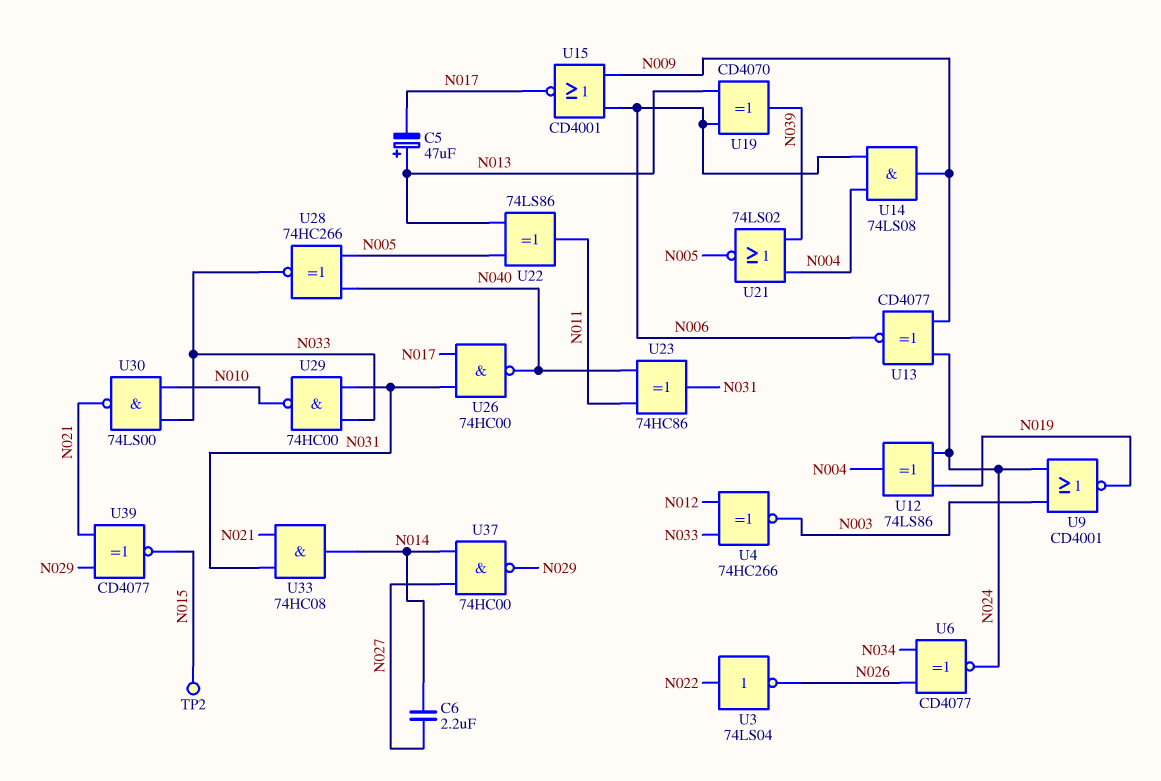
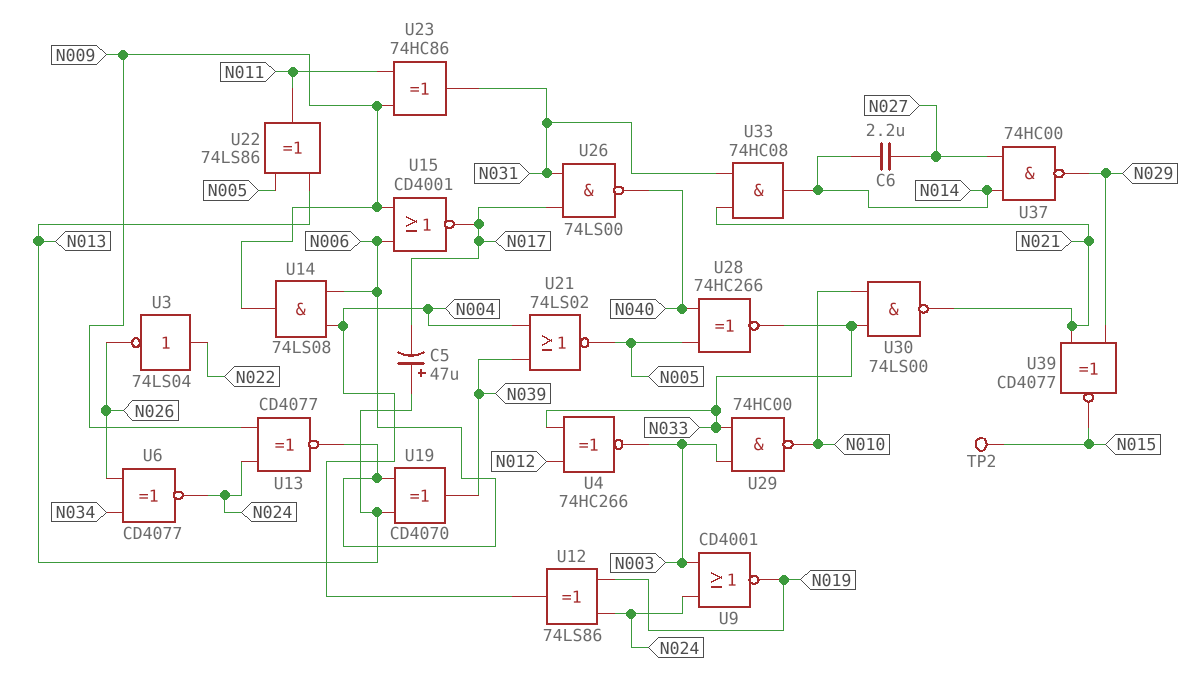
U23: XOR 74HC86 (in N011, in N040, out N031) -> XOR 74HC86 (in N009, in N011, out N031)
U26: NAND 74HC00 (in N017, in N031, out N040) -> NAND 74LS00 (in N017, in N031, out N040)
U29: NAND 74HC00 (in N031, in N033, out N010) -> NAND 74HC00 (in N003, in N033, out N010)

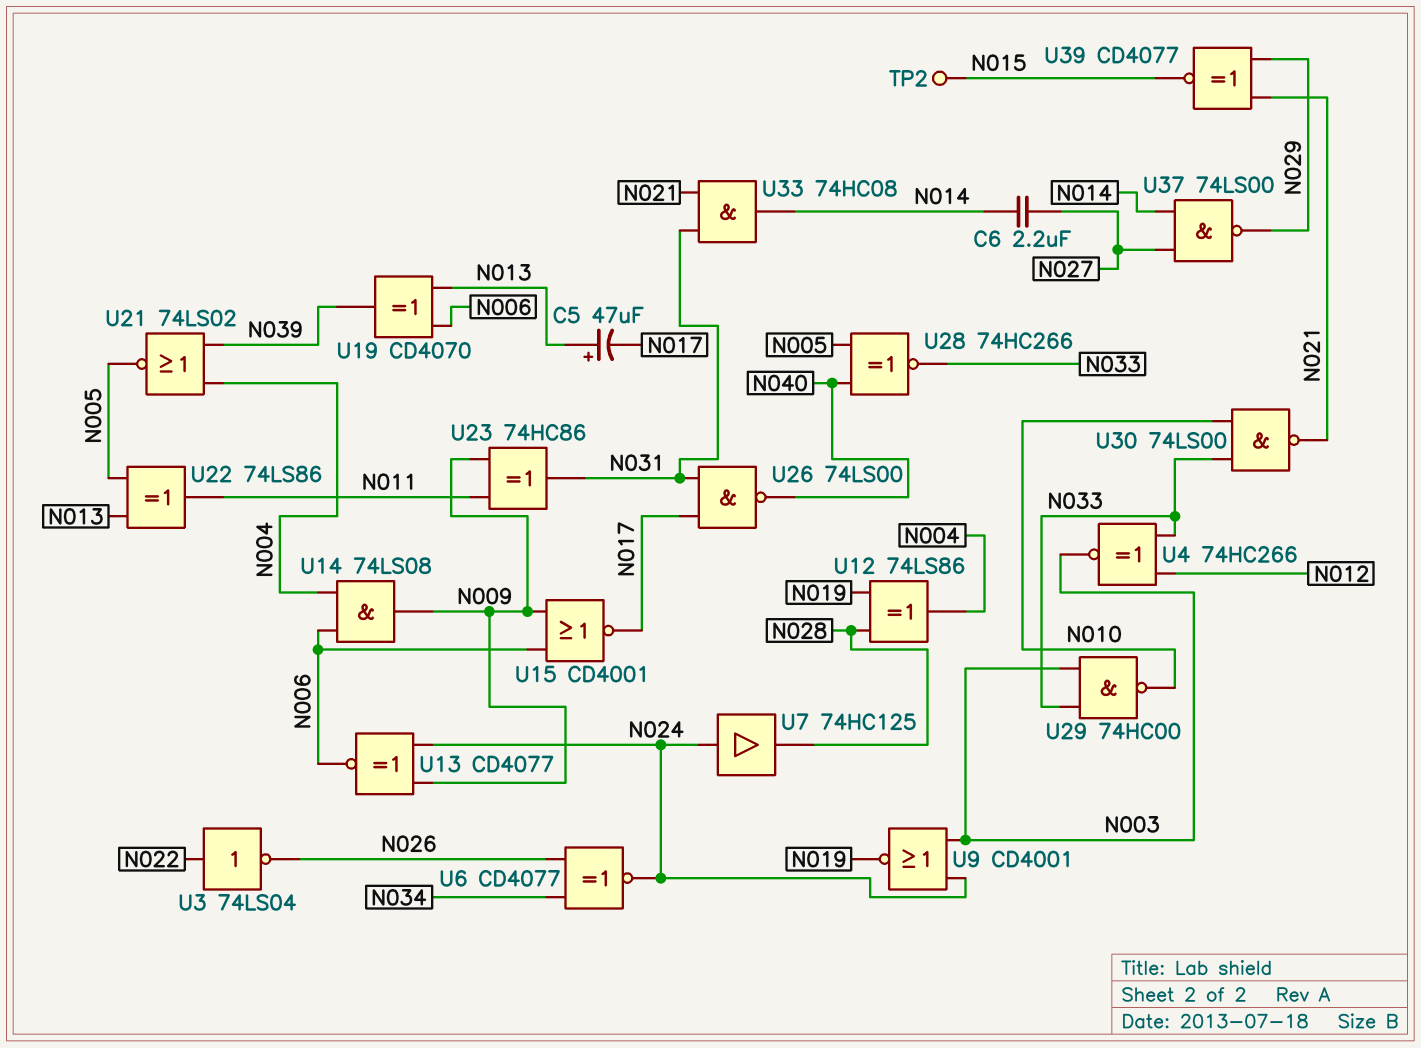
U7: none -> buffer 74HC125 (in N024, out N028)
U12: XOR 74LS86 (in N019, in N024, out N004) -> XOR 74LS86 (in N019, in N028, out N004)
U37: NAND 74HC00 (in N014, in N027, out N029) -> NAND 74LS00 (in N014, in N027, out N029)

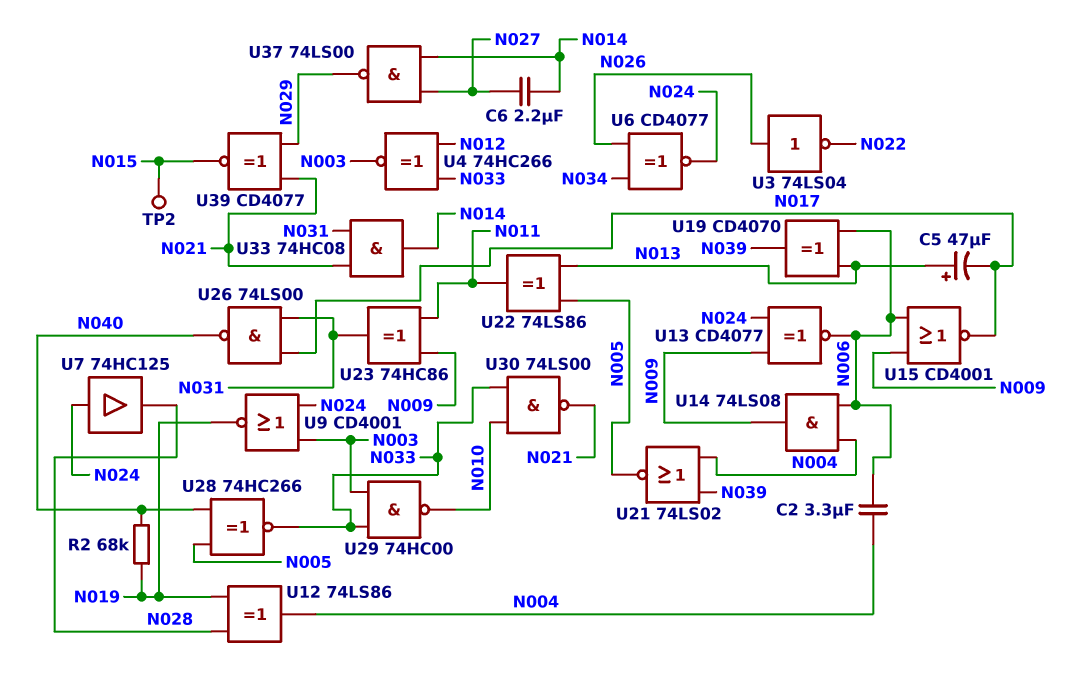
C2: none -> 3.3uF (N004, N006)
R2: none -> 68k (N019, N040)
U3: NOT 74LS04 (in N022, out N026) -> NOT 74LS04 (in N026, out N022)

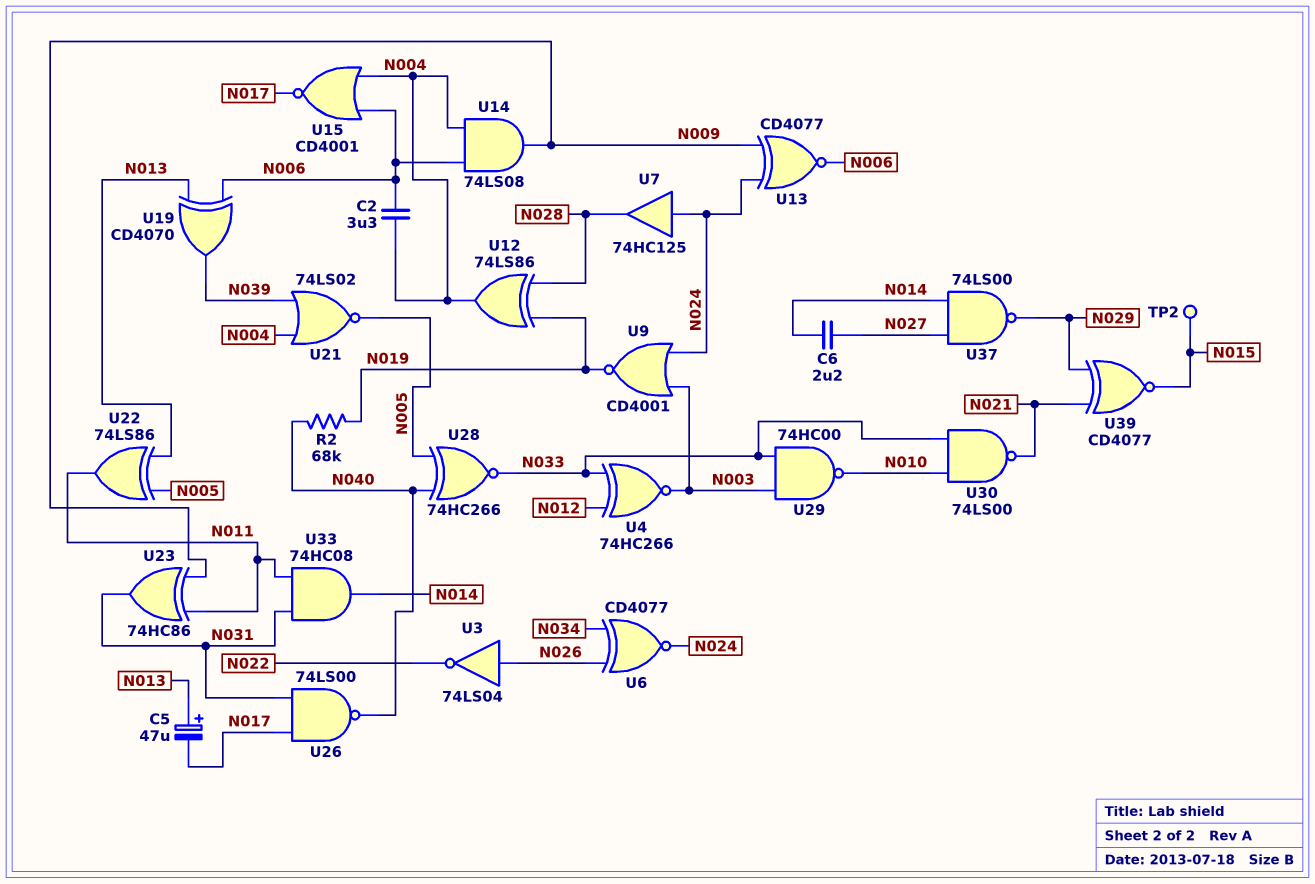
U15: NOR CD4001 (in N006, in N009, out N017) -> NOR CD4001 (in N004, in N006, out N017)
U33: AND 74HC08 (in N021, in N031, out N014) -> AND 74HC08 (in N011, in N031, out N014)

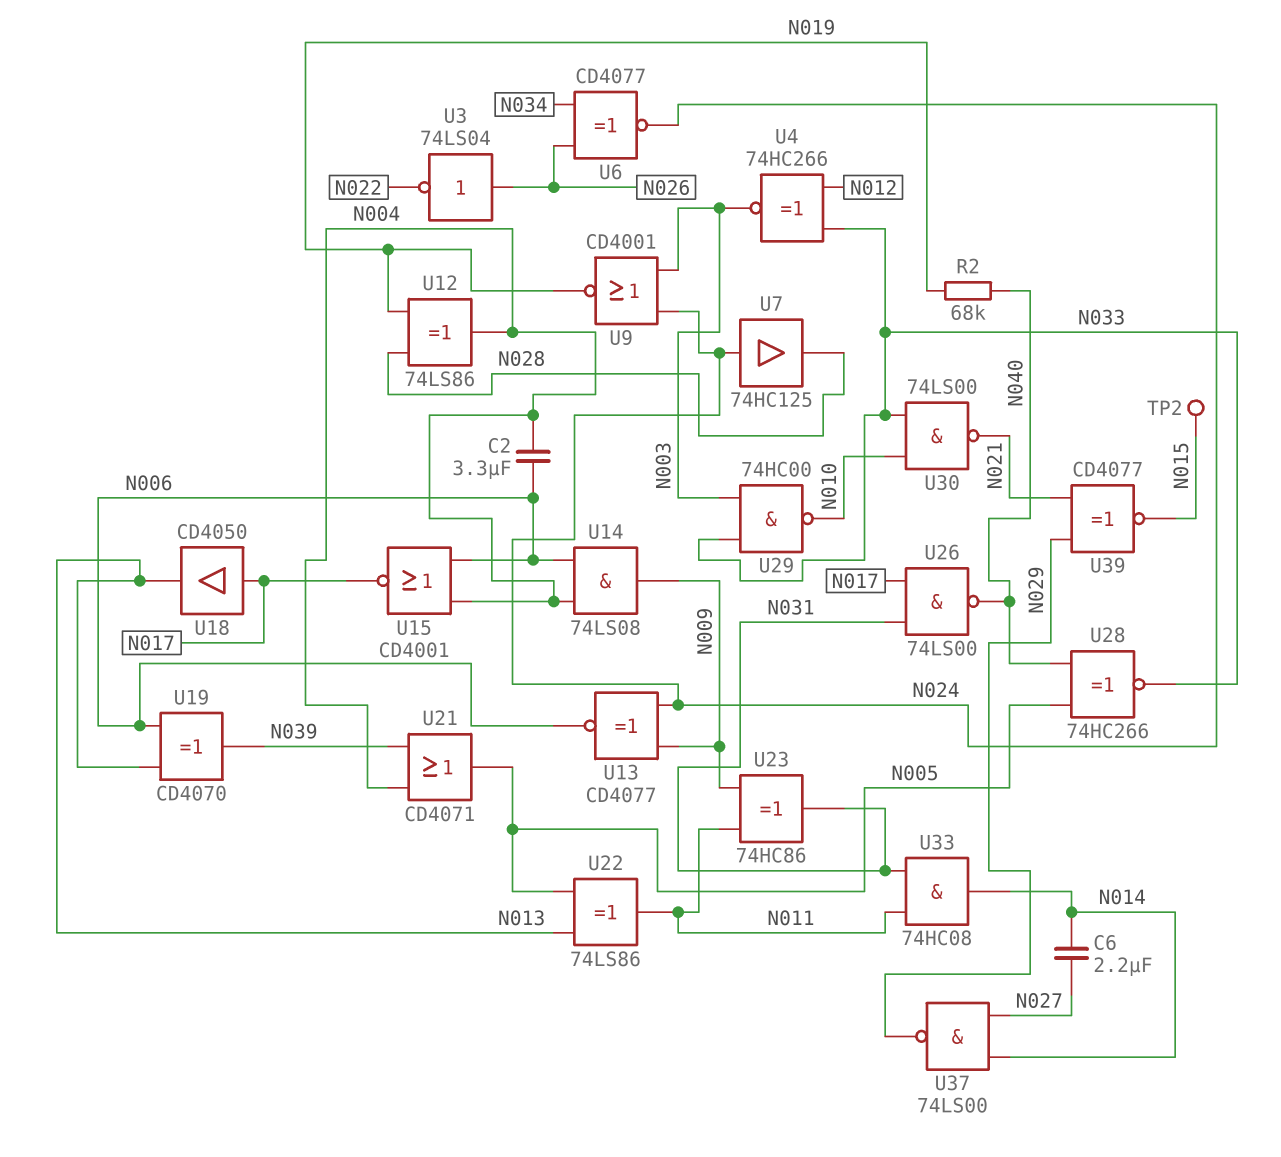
C5: 47uF (plus N013, minus N017) -> none
U18: none -> buffer CD4050 (in N017, out N013)
U21: NOR 74LS02 (in N004, in N039, out N005) -> OR CD4071 (in N004, in N039, out N005)

